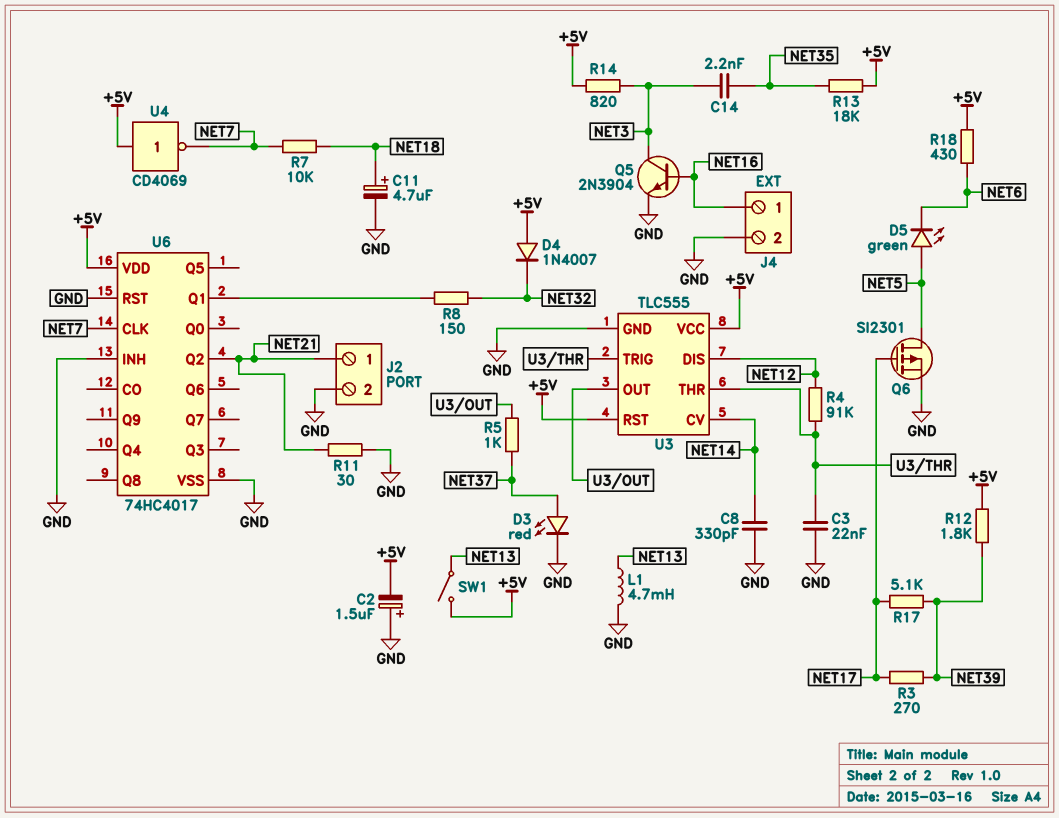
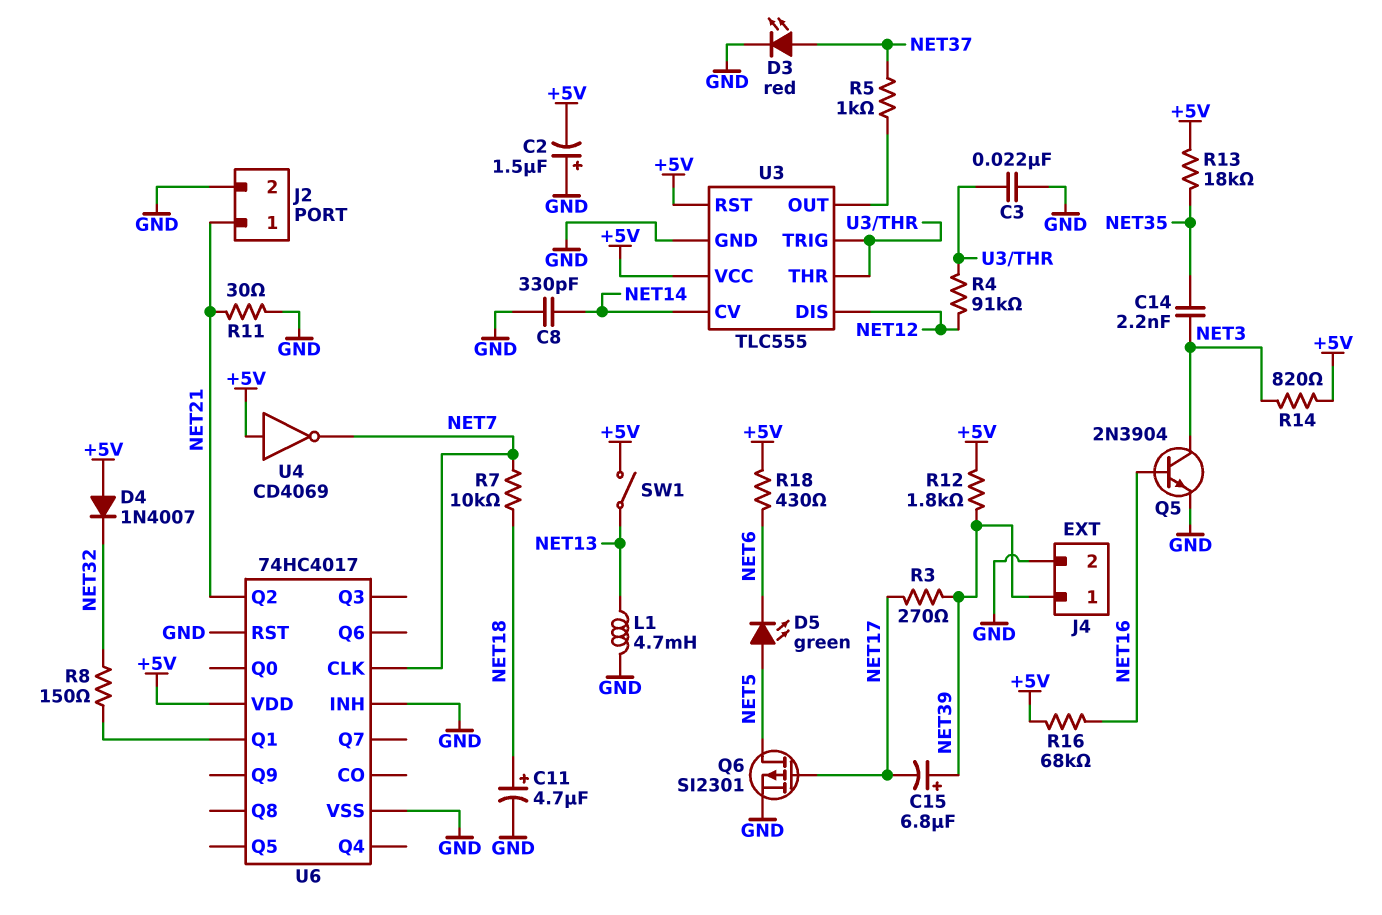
C15: none -> 6.8uF (plus NET39, minus NET17)
J4 pin 1: NET16 -> NET39
R16: none -> 68k (+5V, NET16)
R17: 5.1k (NET17, NET39) -> none

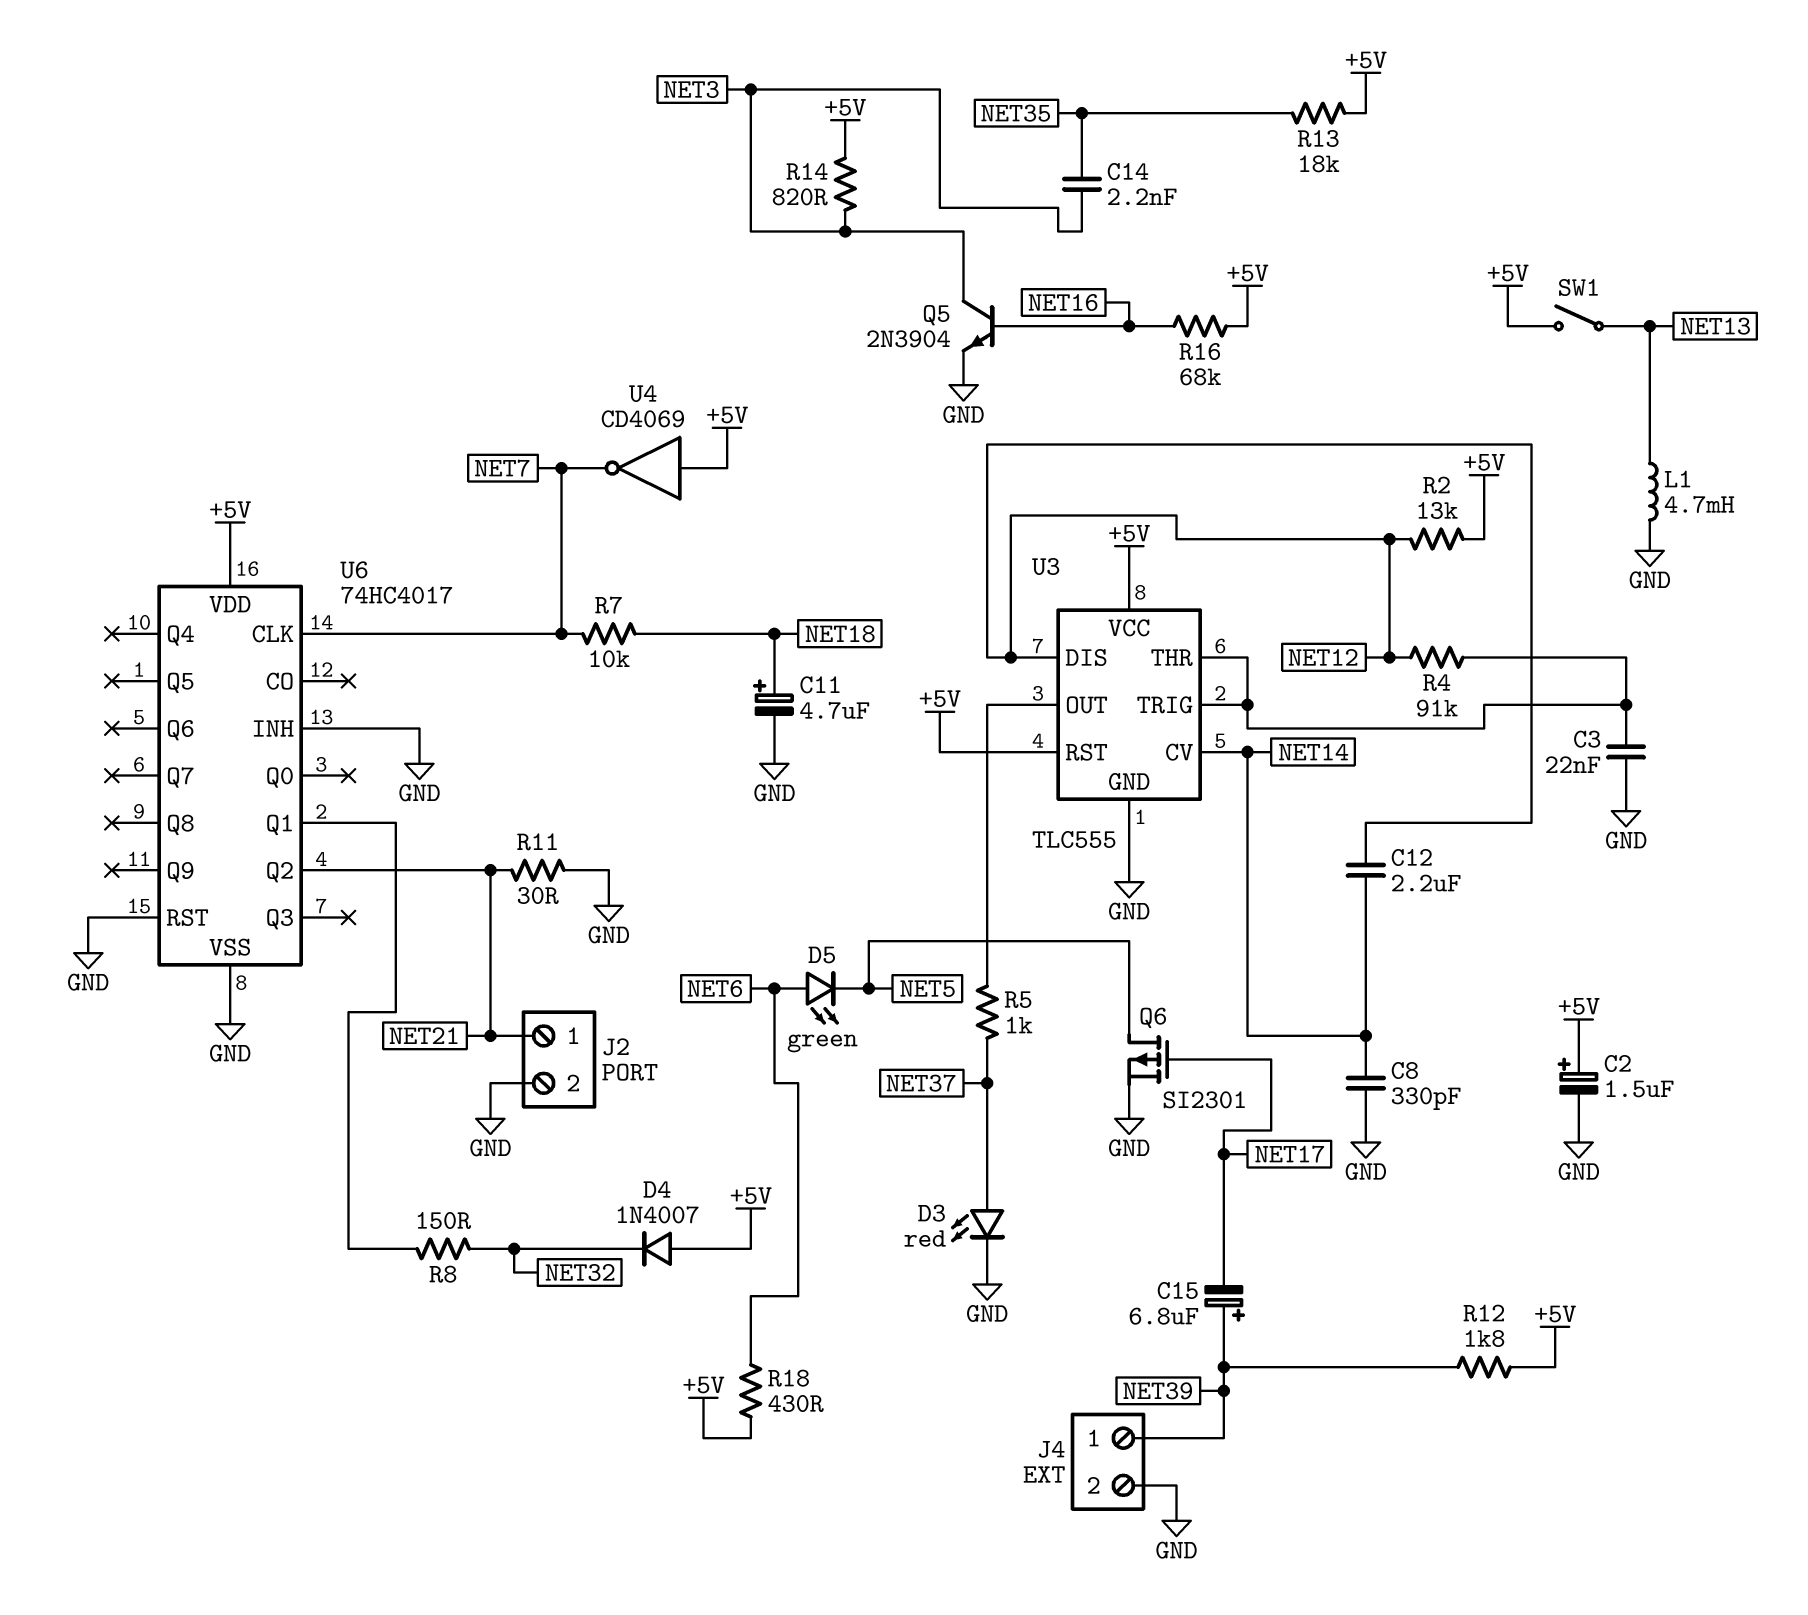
C2: 1.5uF (plus GND, minus +5V) -> 1.5uF (plus +5V, minus GND)
C12: none -> 2.2uF (NET12, NET14)
D5: LED green (A NET5, K NET6) -> LED green (A NET6, K NET5)
R2: none -> 13k (+5V, NET12)
R3: 270 (NET17, NET39) -> none

